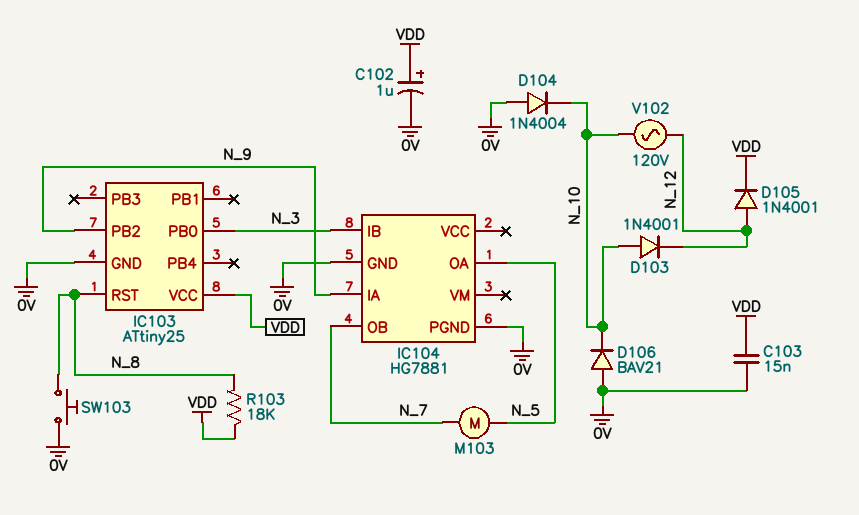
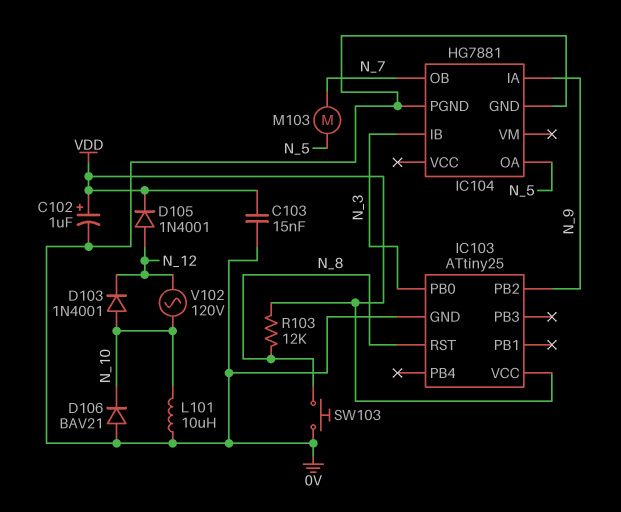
D104: diode 1N4004 (A 0V, K N_10) -> none
L101: none -> 10uH (0V, N_10)
R103: 18k (N_8, VDD) -> 12k (N_8, VDD)

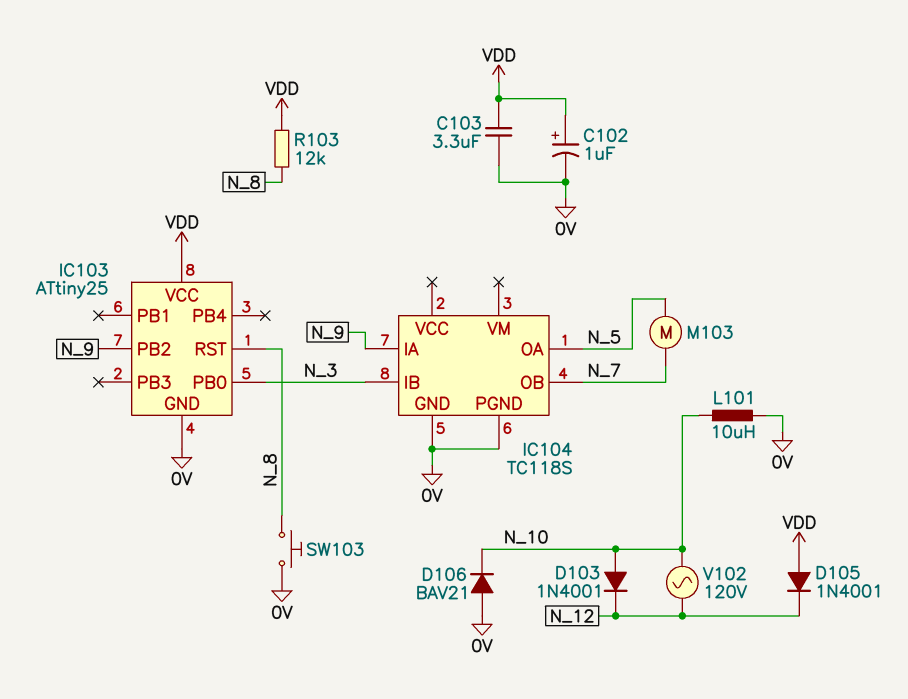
C103: 15nF (0V, VDD) -> 3.3uF (0V, VDD)
D105: diode 1N4001 (A N_12, K VDD) -> diode 1N4001 (A VDD, K N_12)
IC104: HG7881 -> TC118S

